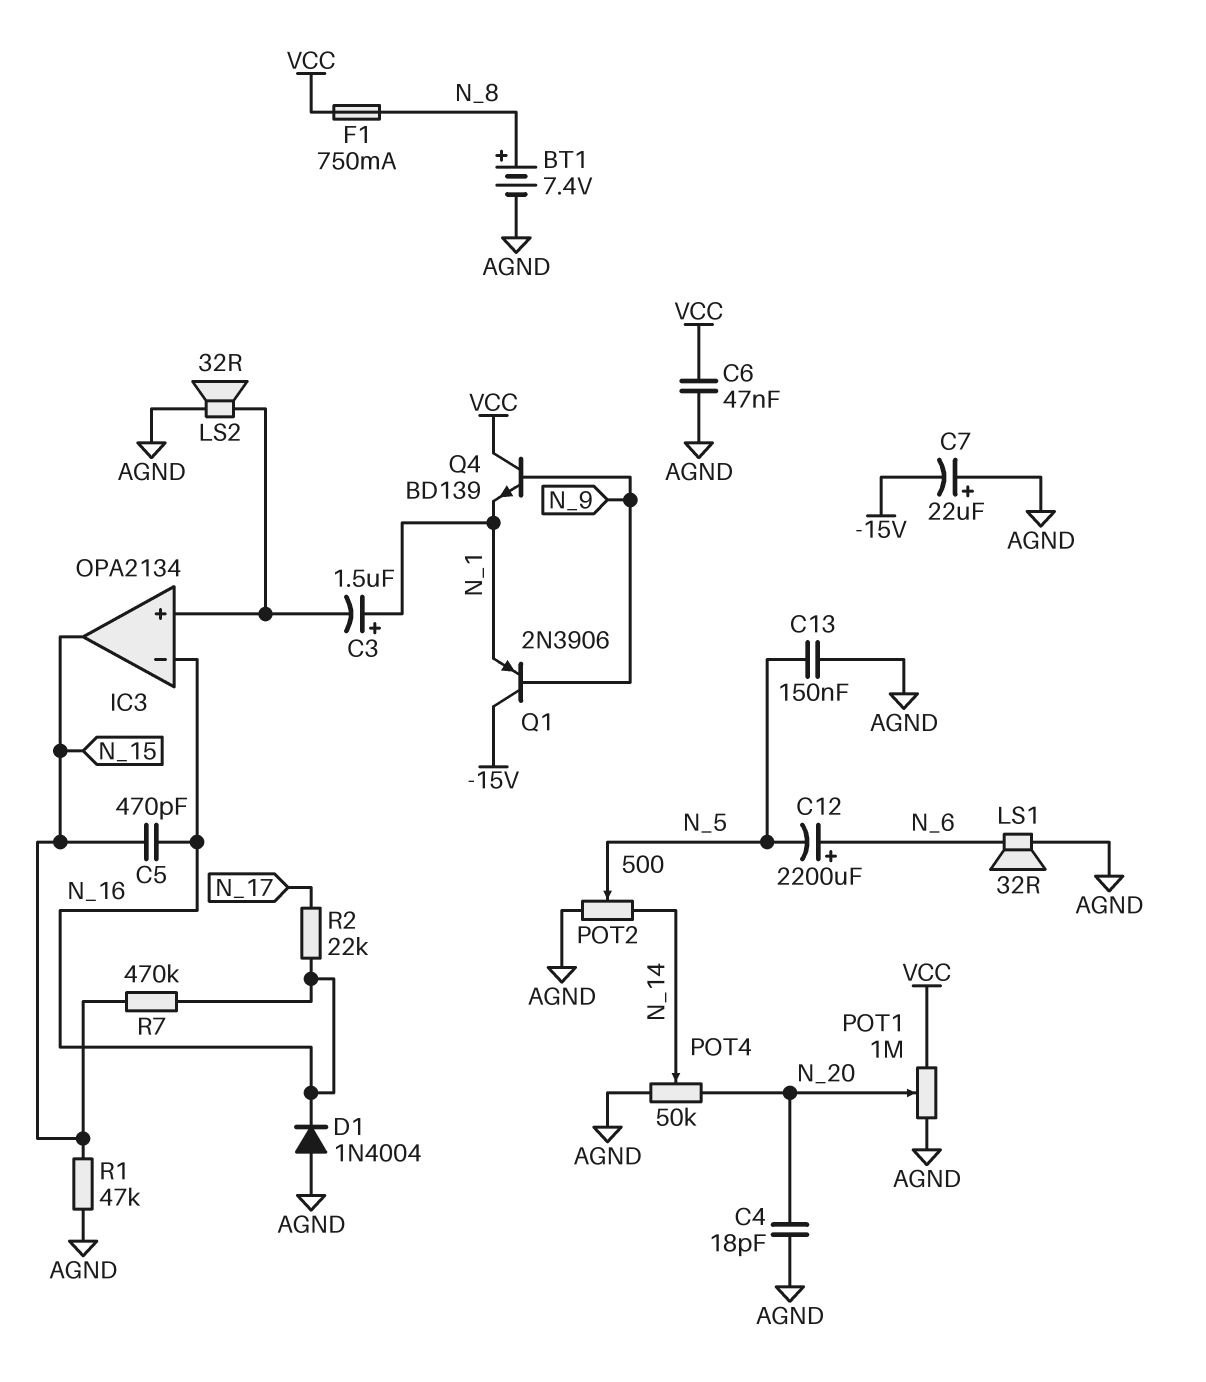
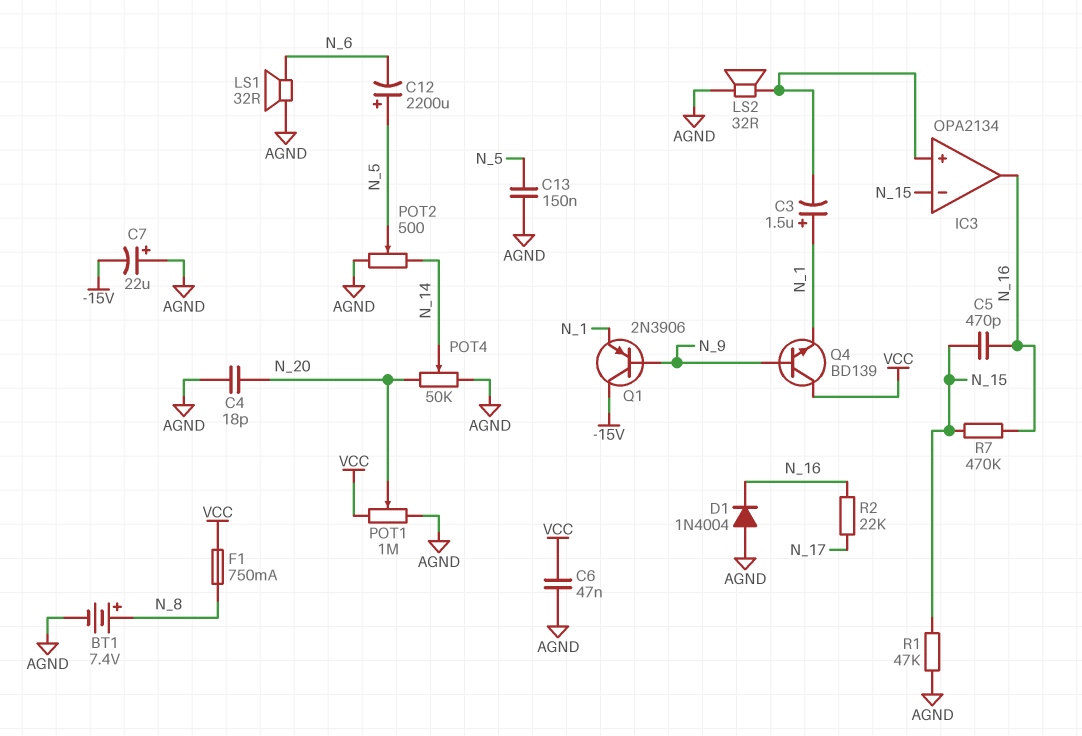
C12: 2200uF (plus N_6, minus N_5) -> 2200uF (plus N_5, minus N_6)
IC3 pin in-: N_16 -> N_15
IC3 pin out: N_15 -> N_16

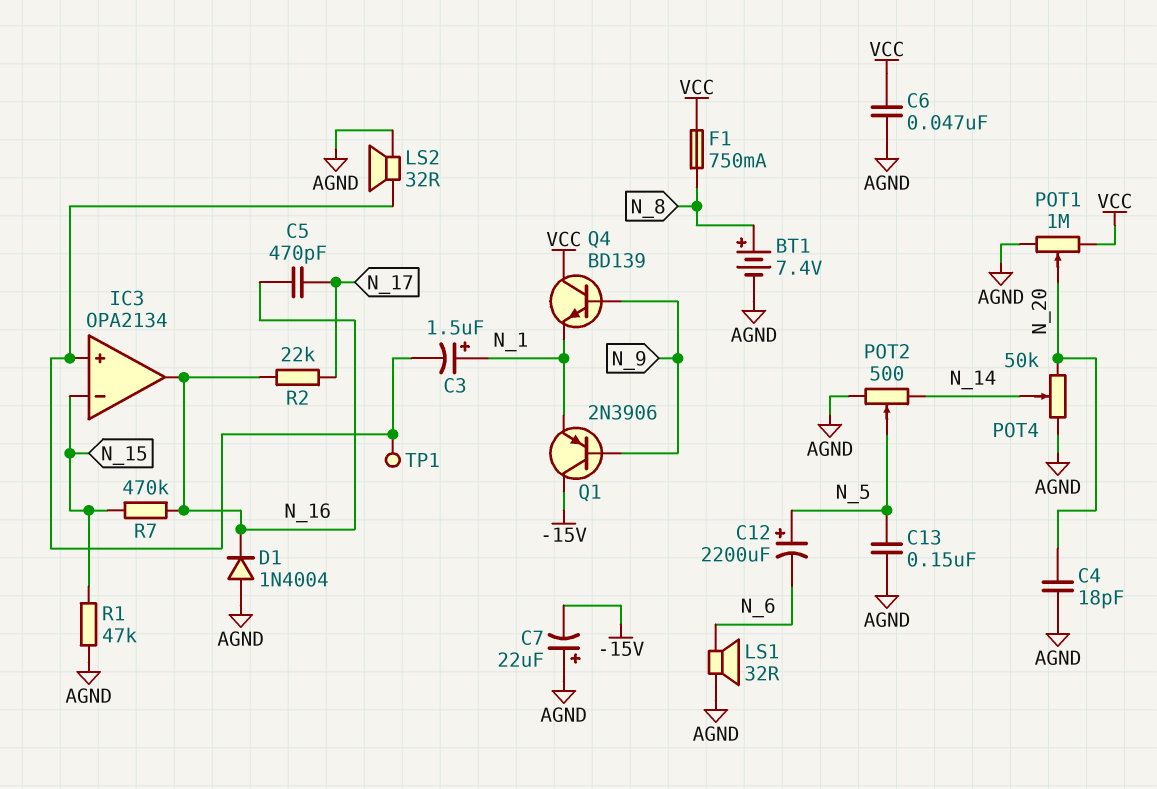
C5: 470pF (N_15, N_16) -> 470pF (N_16, N_17)
TP1: none -> test point (IC3/in+)

